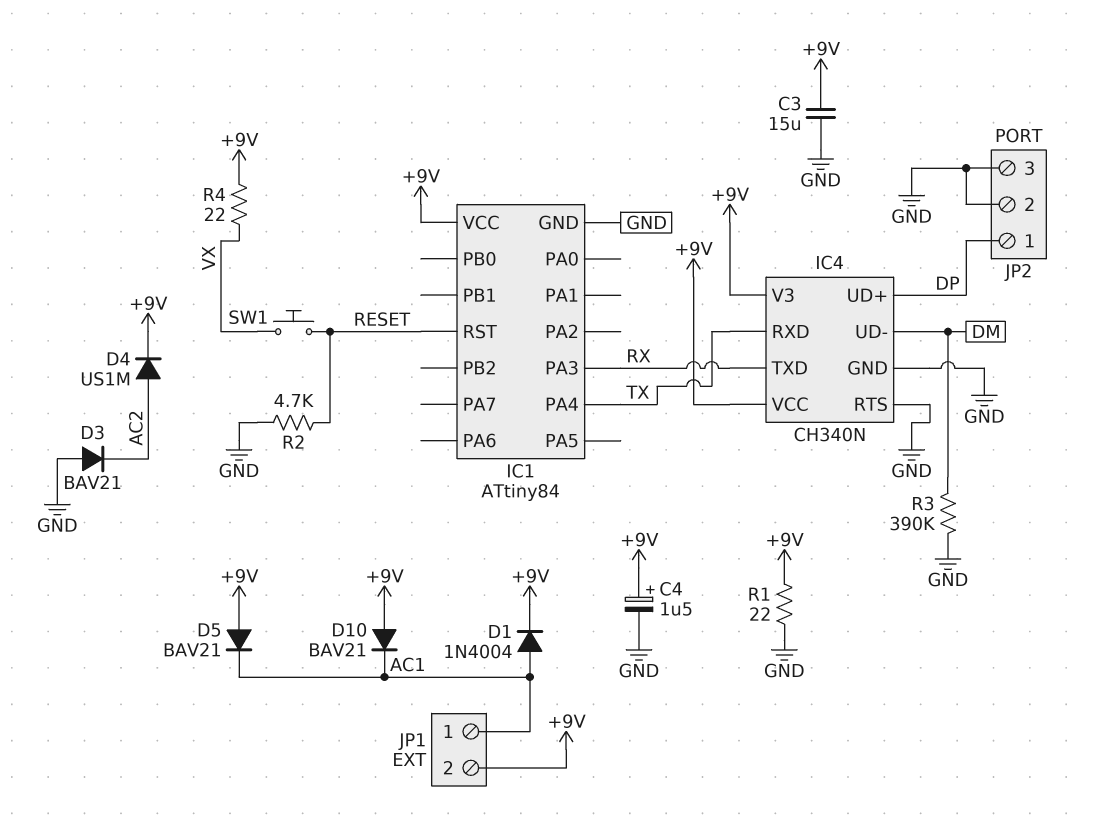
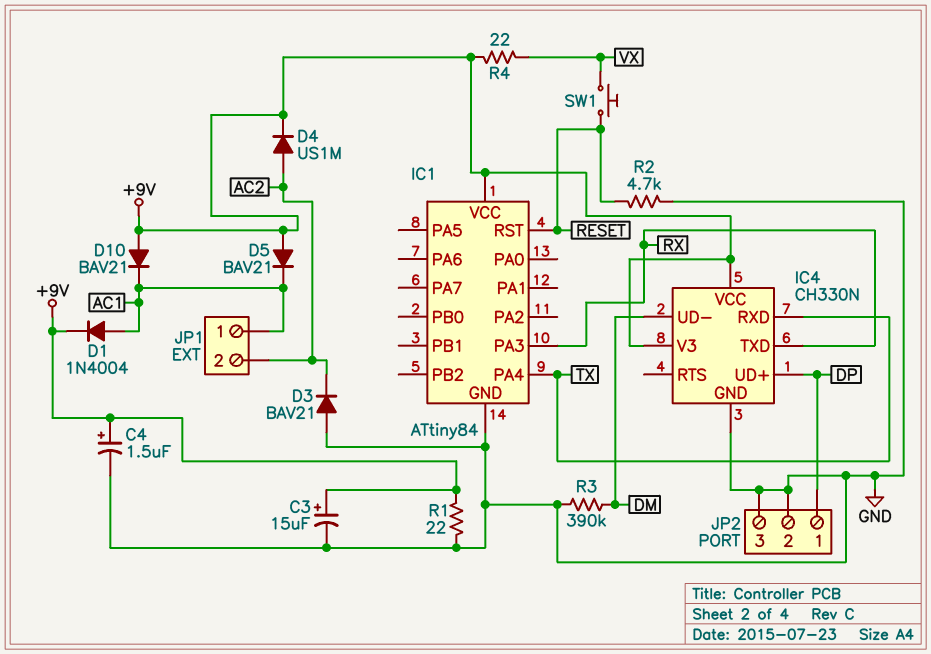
C3: 15uF (+9V, GND) -> 15uF (plus +9V, minus GND)
IC4: CH340N -> CH330N
IC4 pin RTS: GND -> none
JP1 pin 2: +9V -> AC2

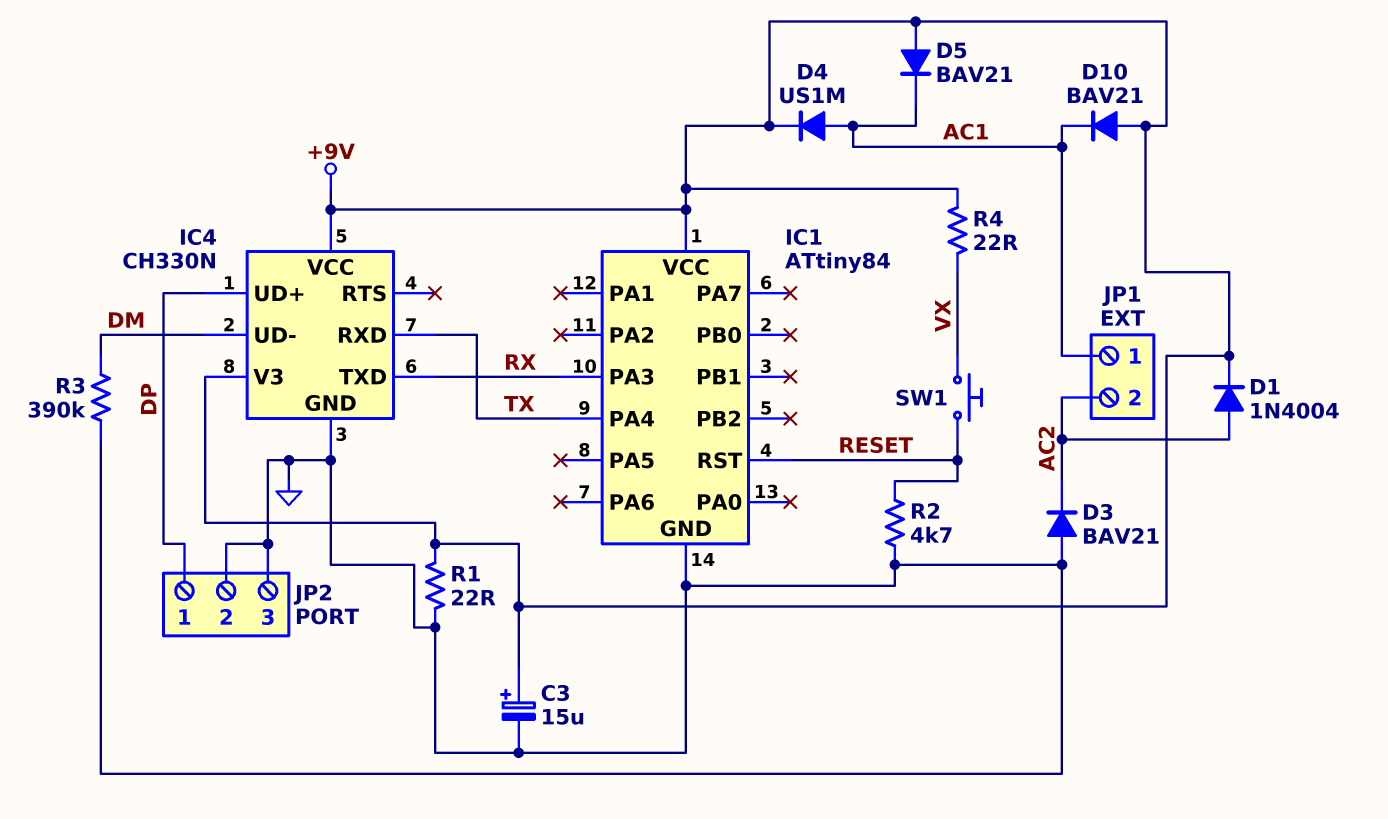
C4: 1.5uF (plus +9V, minus GND) -> none
D1: diode 1N4004 (A AC1, K +9V) -> diode 1N4004 (A AC2, K +9V)
D4: diode US1M (A AC2, K +9V) -> diode US1M (A AC1, K +9V)

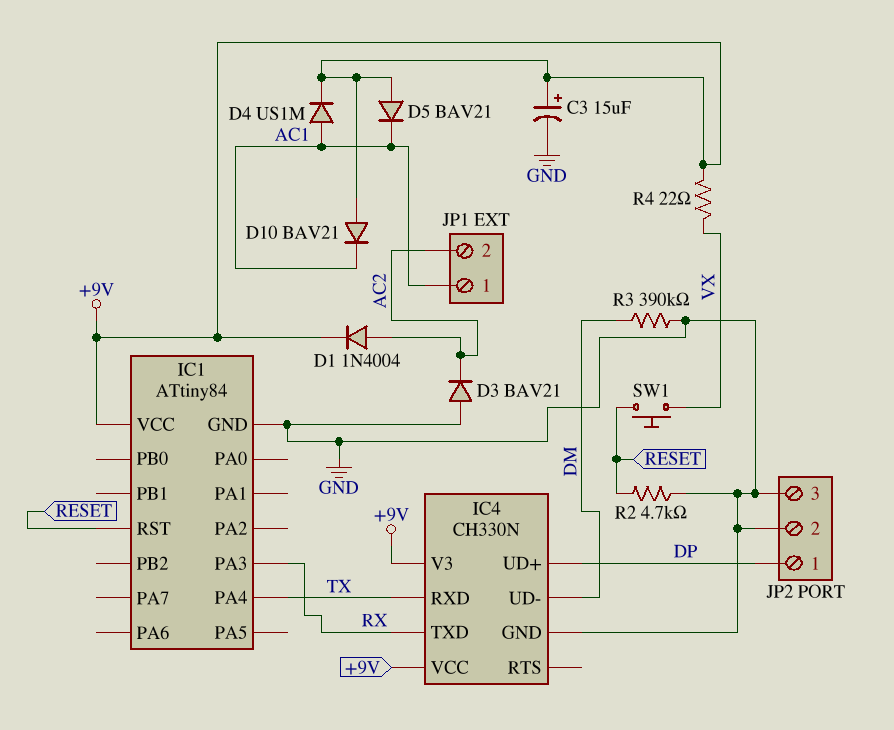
R1: 22 (+9V, GND) -> none

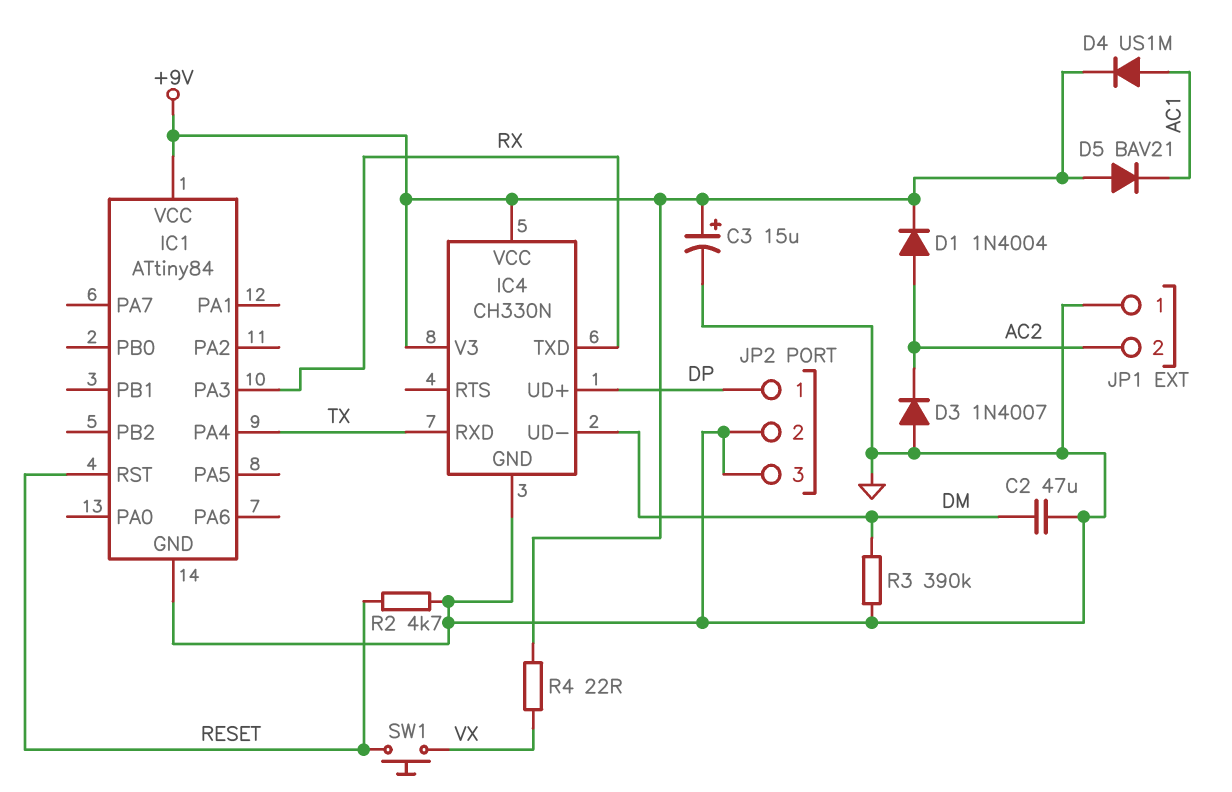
C2: none -> 47uF (DM, GND)
D3: diode BAV21 (A GND, K AC2) -> diode 1N4007 (A GND, K AC2)
D10: diode BAV21 (A +9V, K AC1) -> none
JP1 pin 1: AC1 -> GND

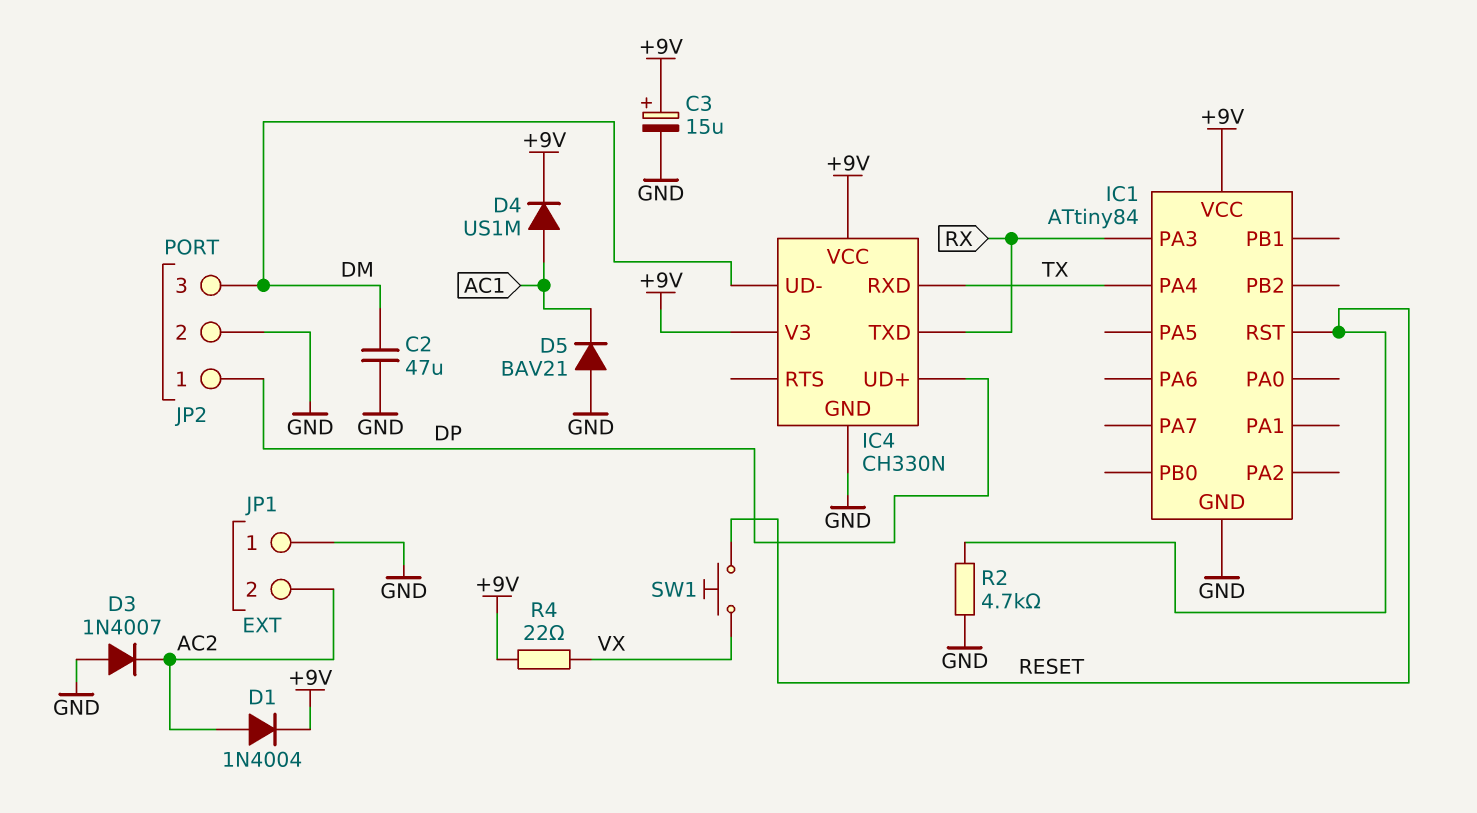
D5: diode BAV21 (A +9V, K AC1) -> diode BAV21 (A GND, K AC1)
JP2 pin 3: GND -> DM
R3: 390k (DM, GND) -> none

